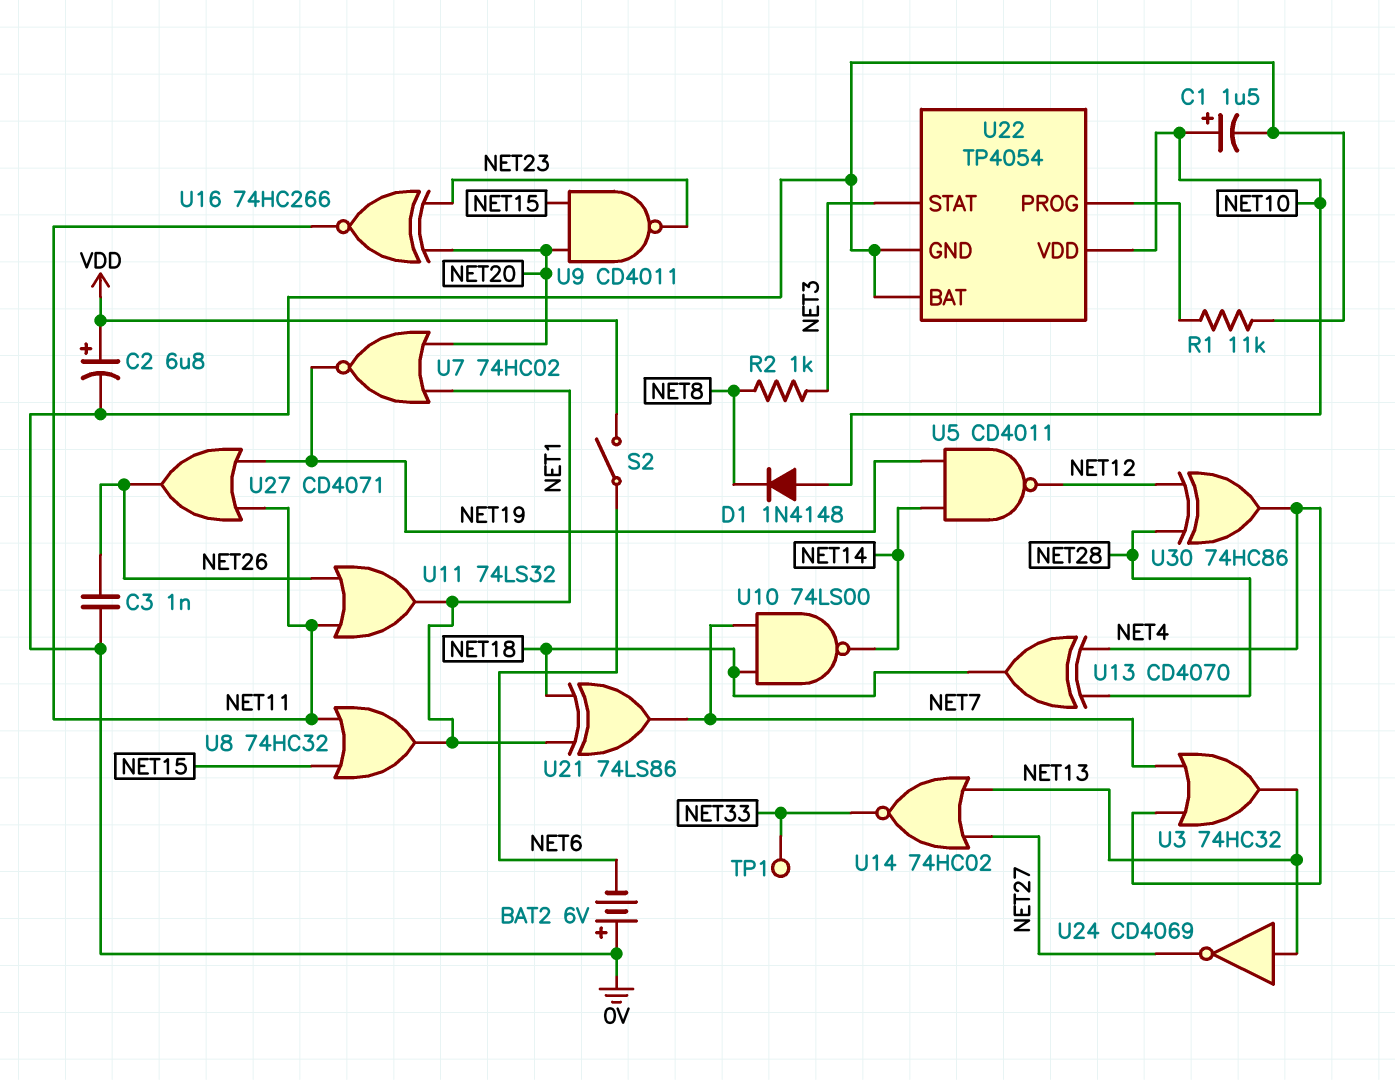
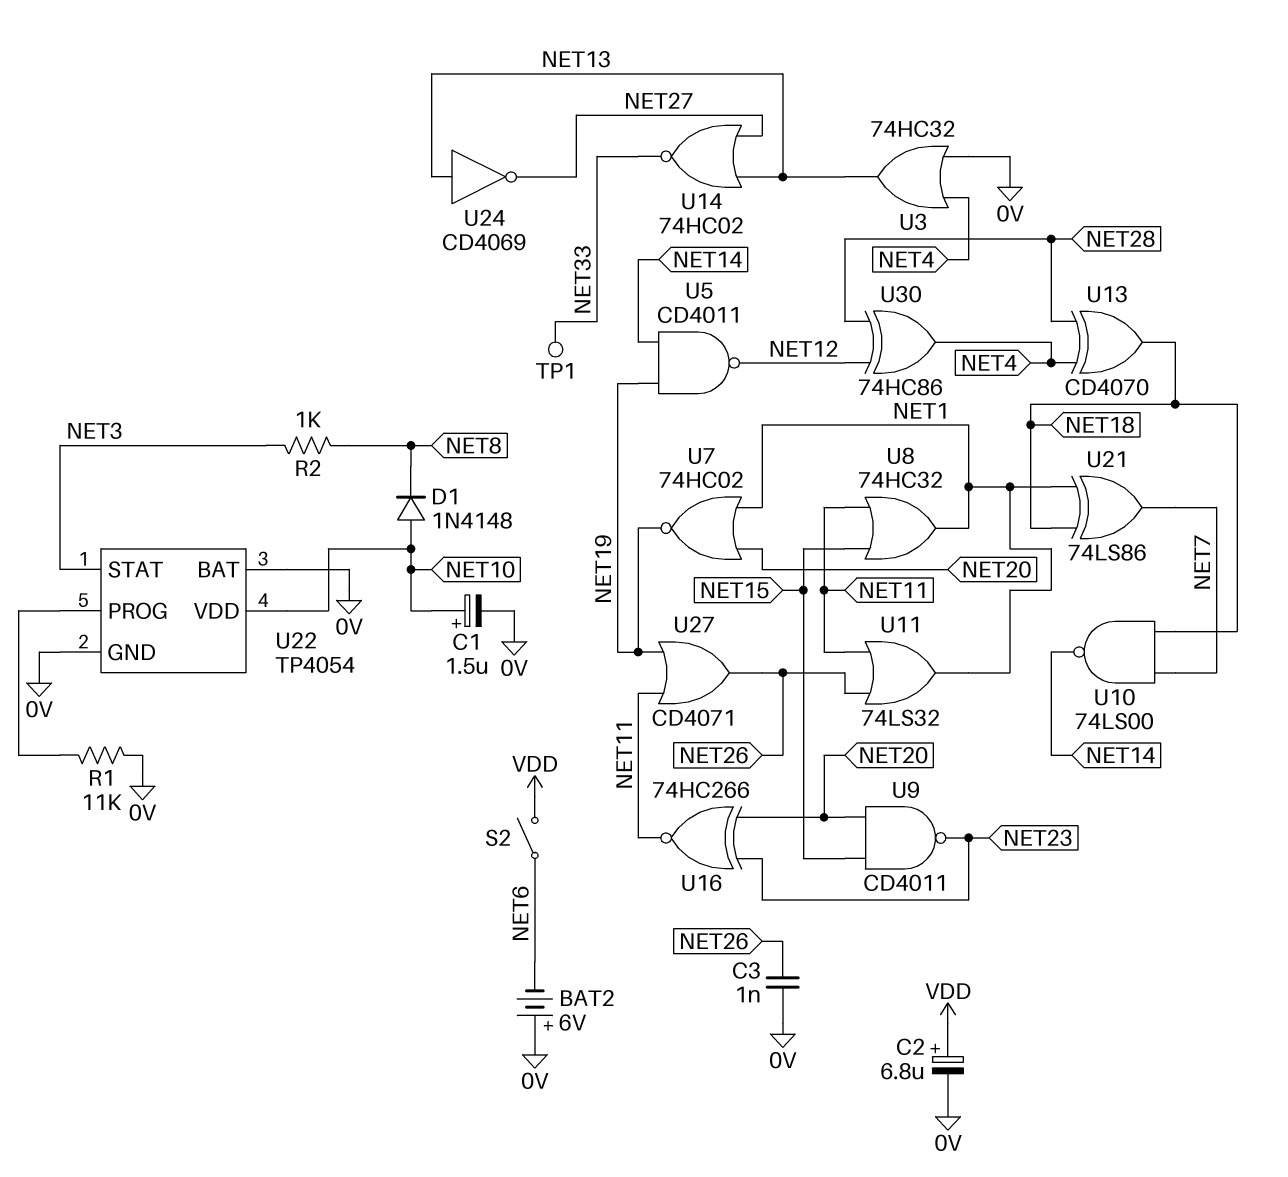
U3: OR 74HC32 (in NET4, in NET7, out NET13) -> OR 74HC32 (in 0V, in NET4, out NET13)

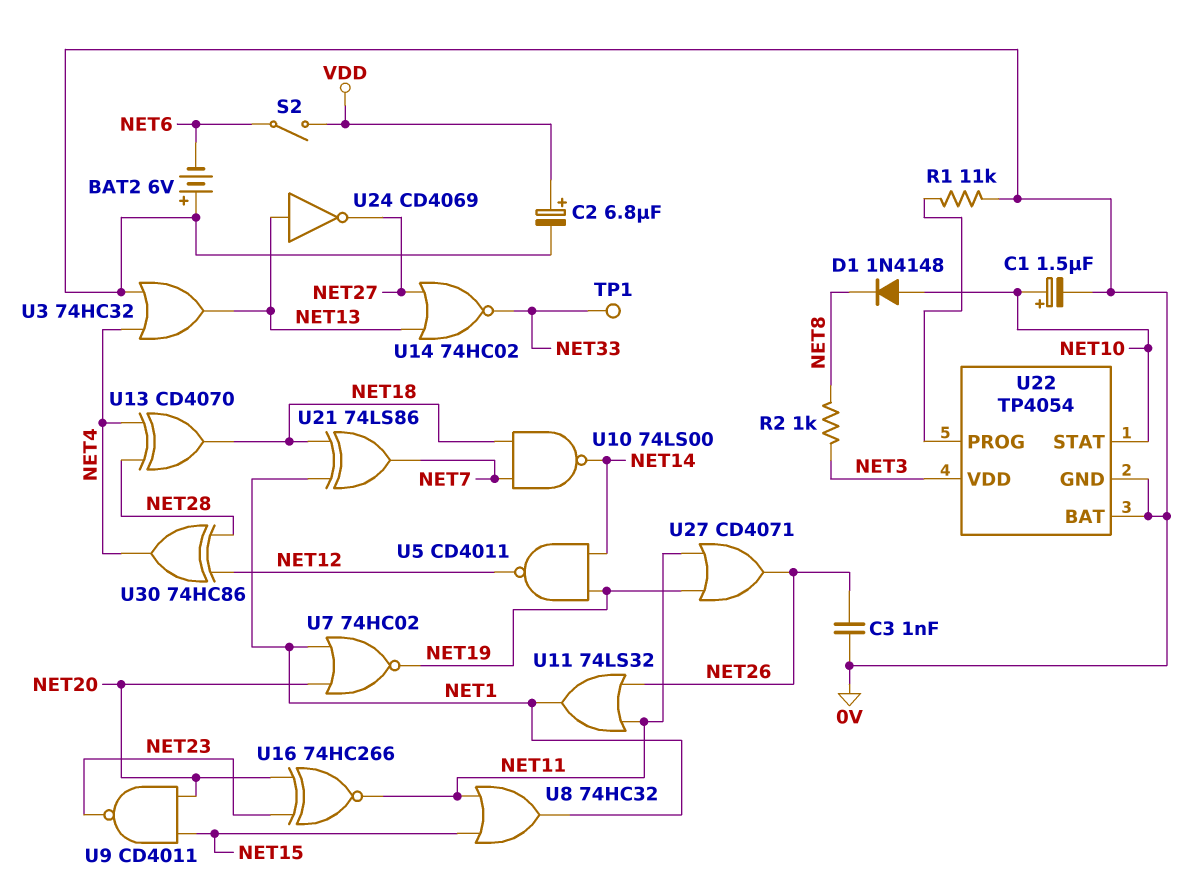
U22 pin STAT: NET3 -> NET10
U22 pin VDD: NET10 -> NET3

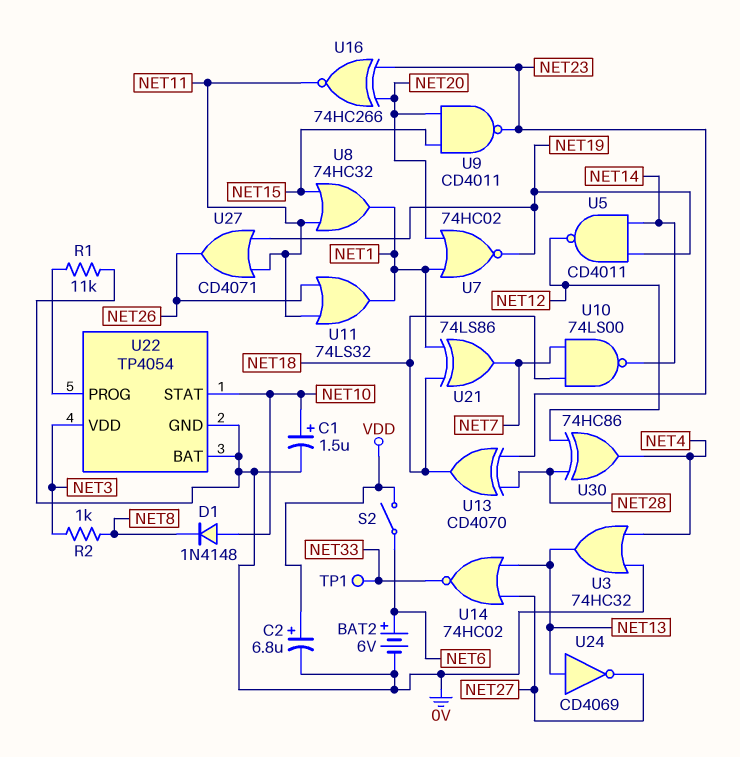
BAT2: 6V (plus 0V, minus NET6) -> 6V (plus NET6, minus 0V)
C3: 1nF (0V, NET26) -> none
U13: XOR CD4070 (in NET4, in NET28, out NET18) -> XOR CD4070 (in NET23, in NET28, out NET18)

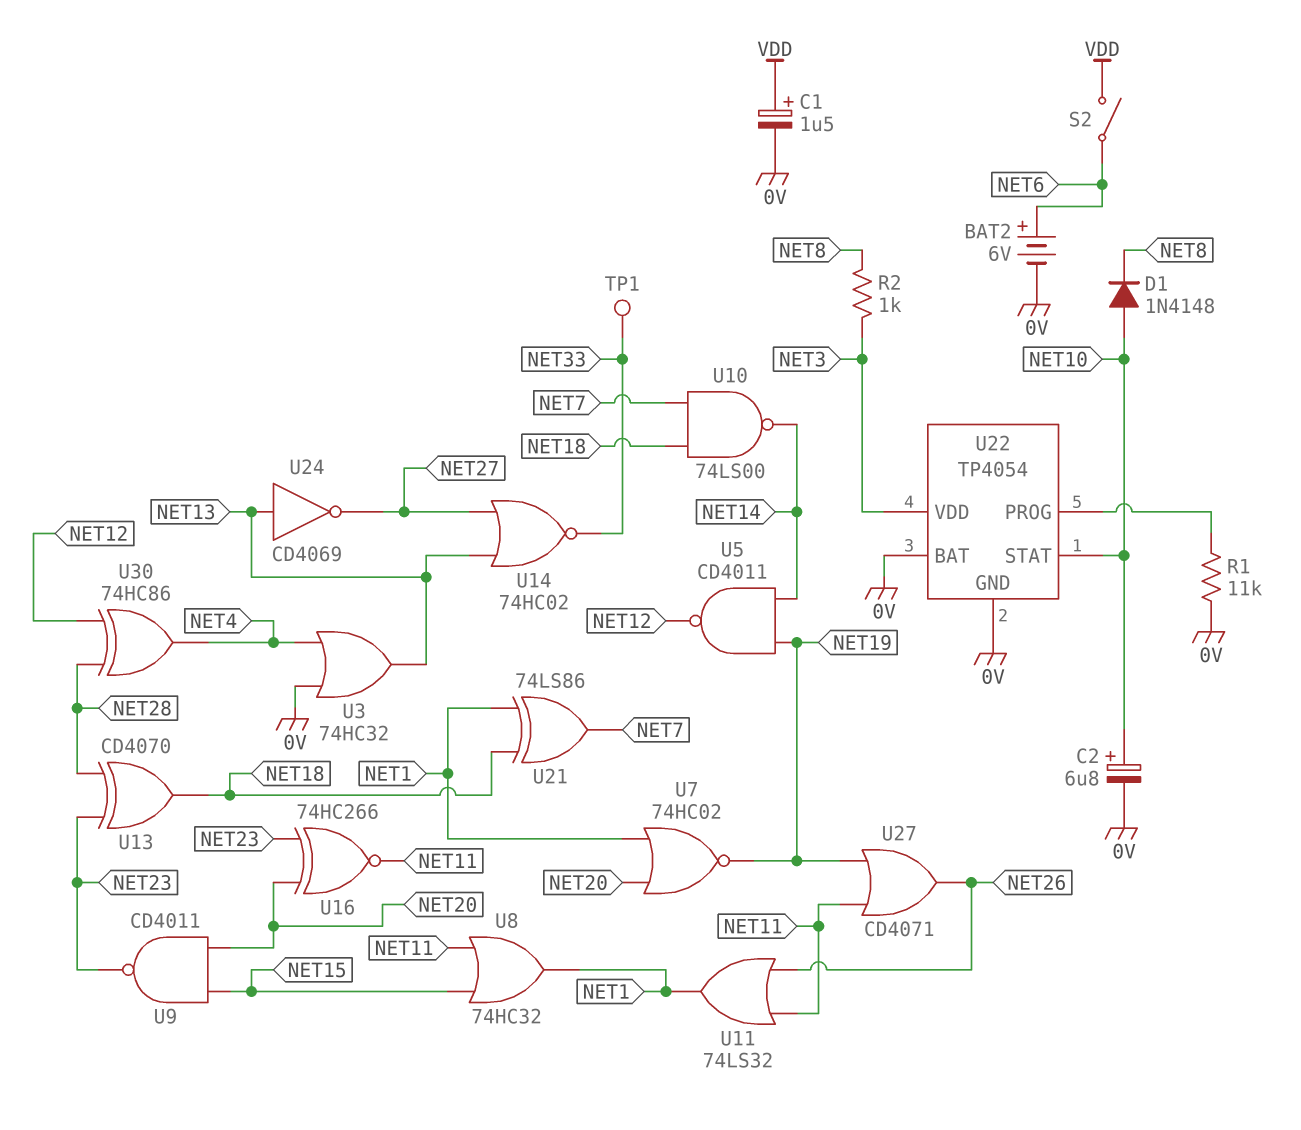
C1: 1.5uF (plus NET10, minus 0V) -> 1.5uF (plus VDD, minus 0V)
C2: 6.8uF (plus VDD, minus 0V) -> 6.8uF (plus NET10, minus 0V)

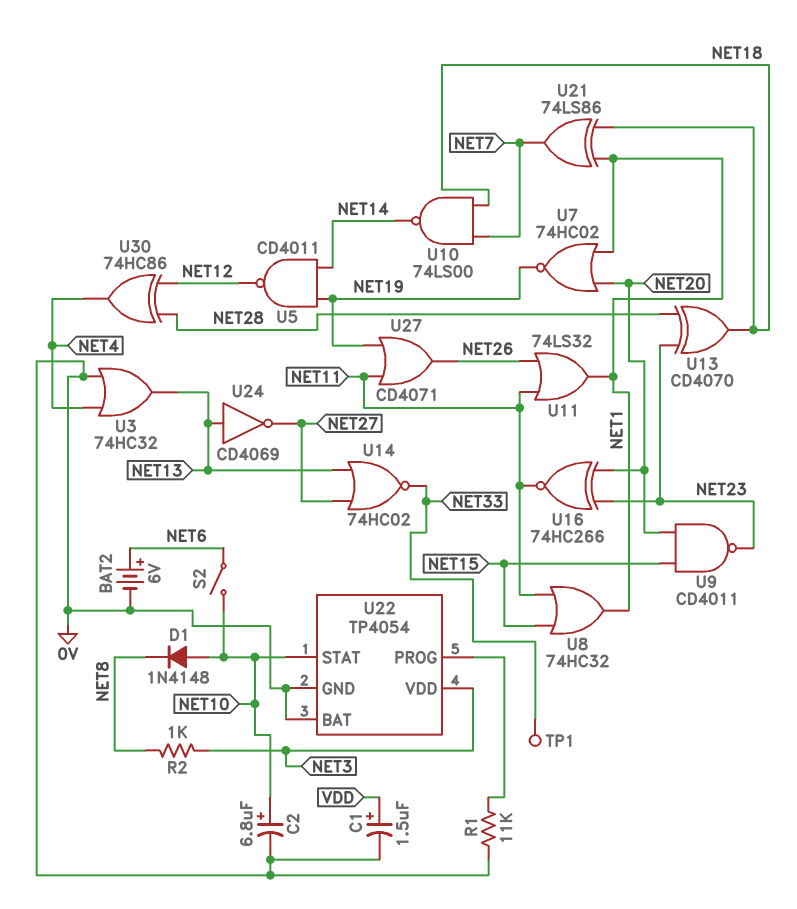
S2: switch (NET6, VDD) -> switch (NET6, NET10)

